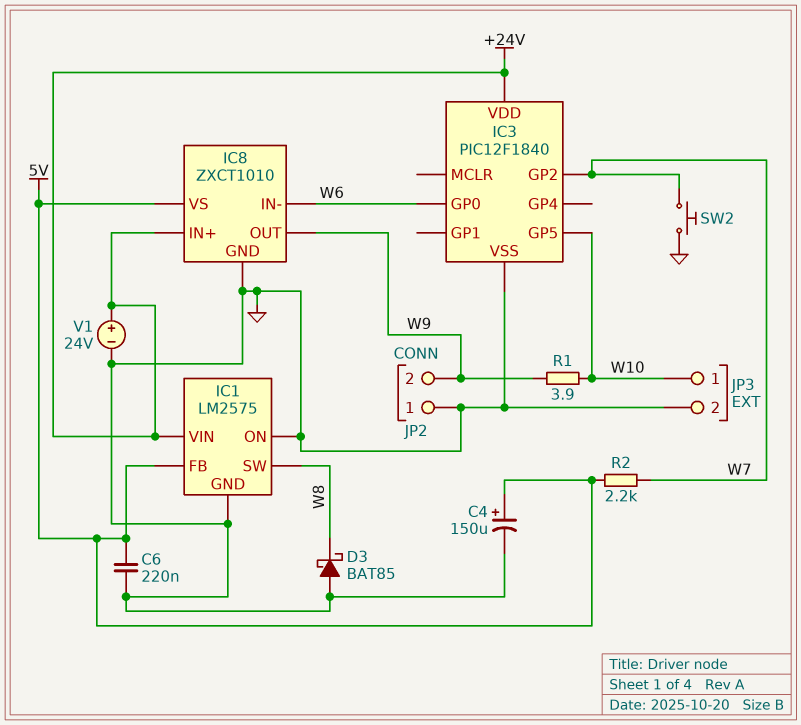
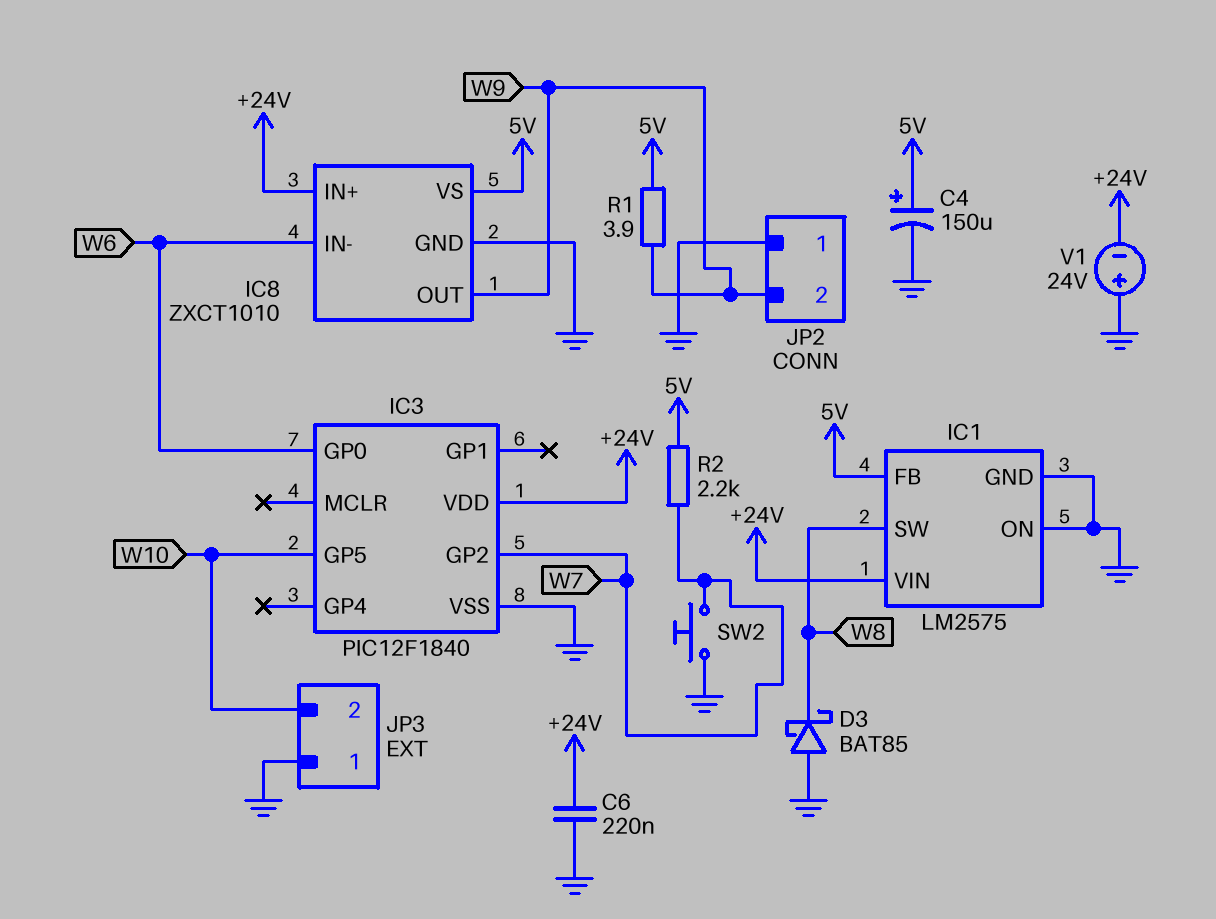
C6: 220nF (5V, GND) -> 220nF (+24V, GND)
JP3 pin 1: W10 -> GND
JP3 pin 2: GND -> W10
R1: 3.9 (W9, W10) -> 3.9 (5V, W9)
V1: 24V (plus +24V, minus GND) -> 24V (plus GND, minus +24V)

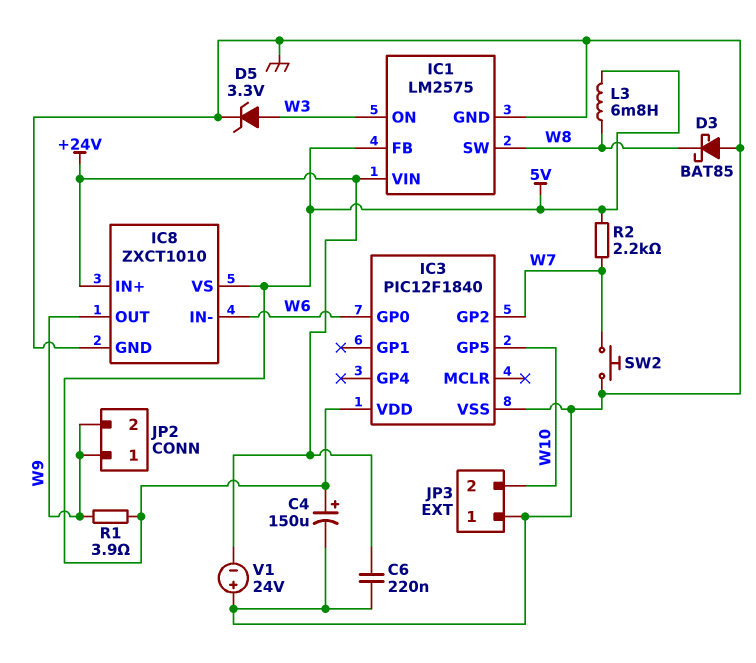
D5: none -> zener 3.3V (A W3, K GND)
IC1 pin ON: GND -> W3
IC3 pin VDD: +24V -> 5V
JP2 pin 1: GND -> W9
L3: none -> 6.8mH (5V, W8)

